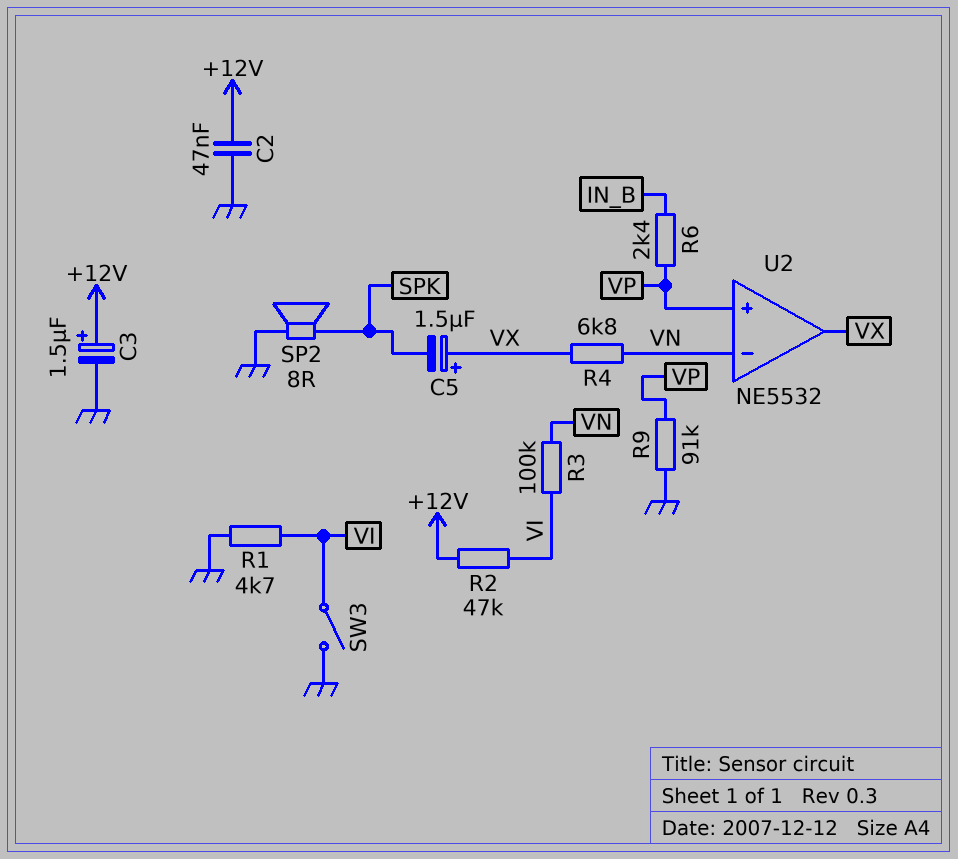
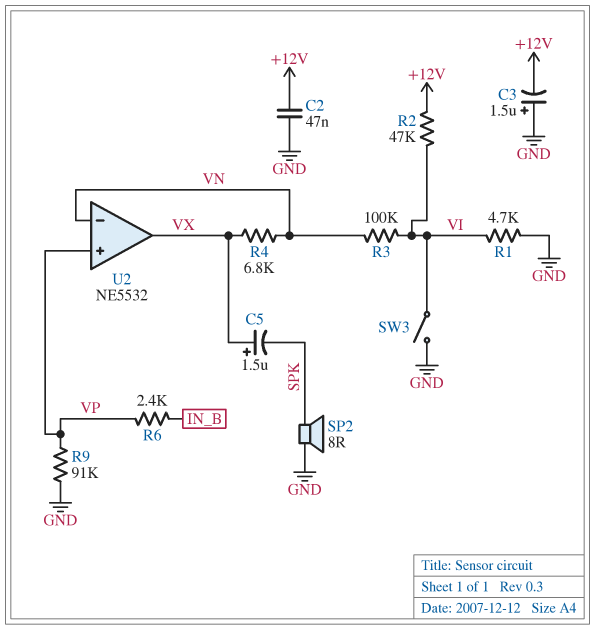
C3: 1.5uF (plus +12V, minus GND) -> 1.5uF (plus GND, minus +12V)

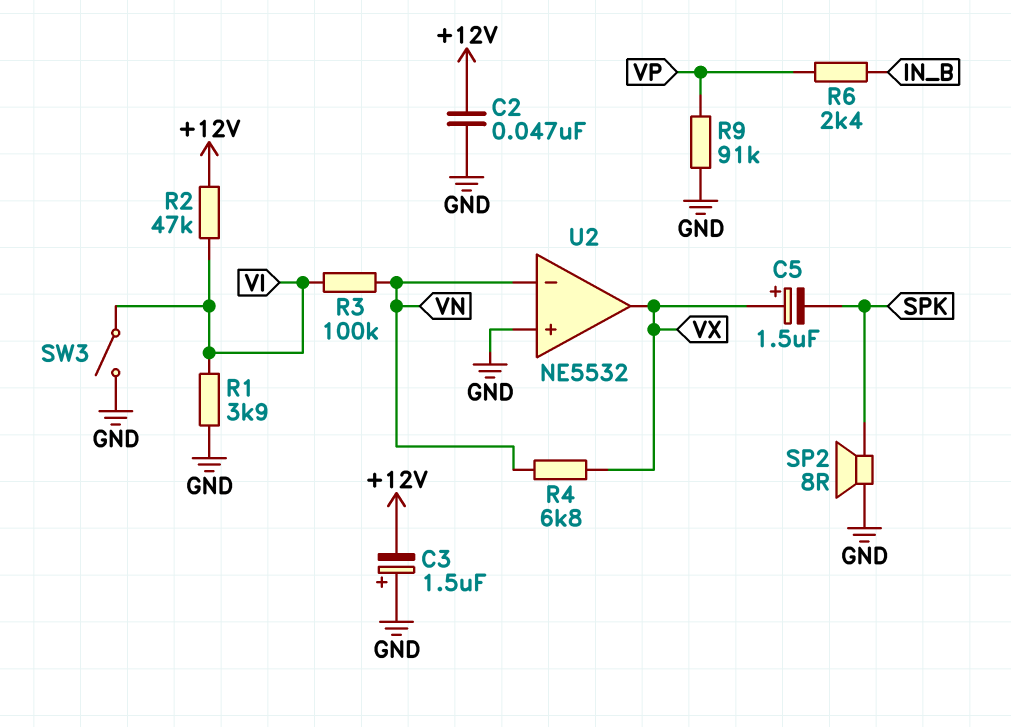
R1: 4.7k (GND, VI) -> 3.9k (GND, VI)
U2 pin in+: VP -> GND

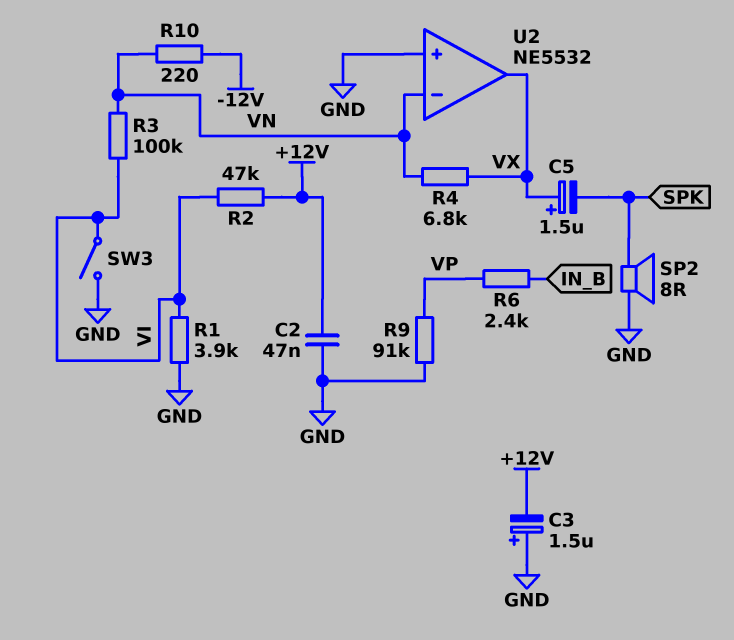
R10: none -> 220 (-12V, VN)

